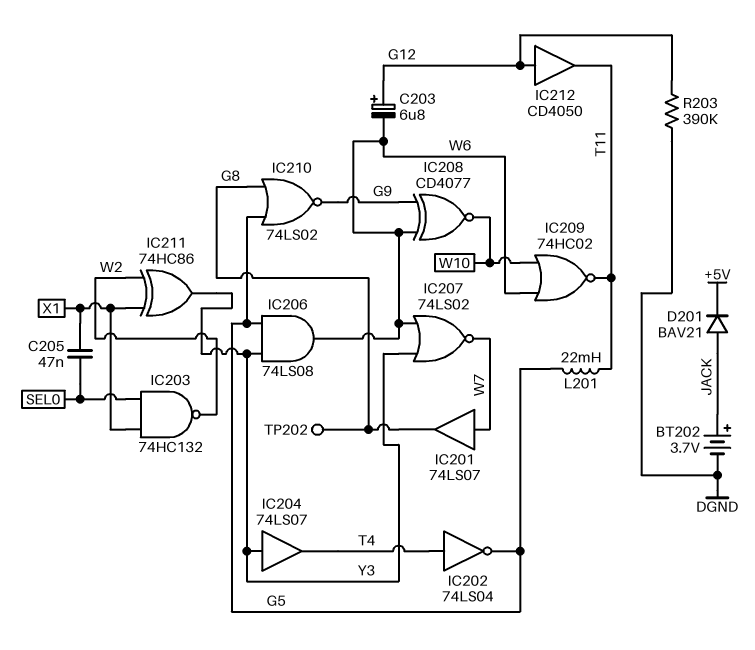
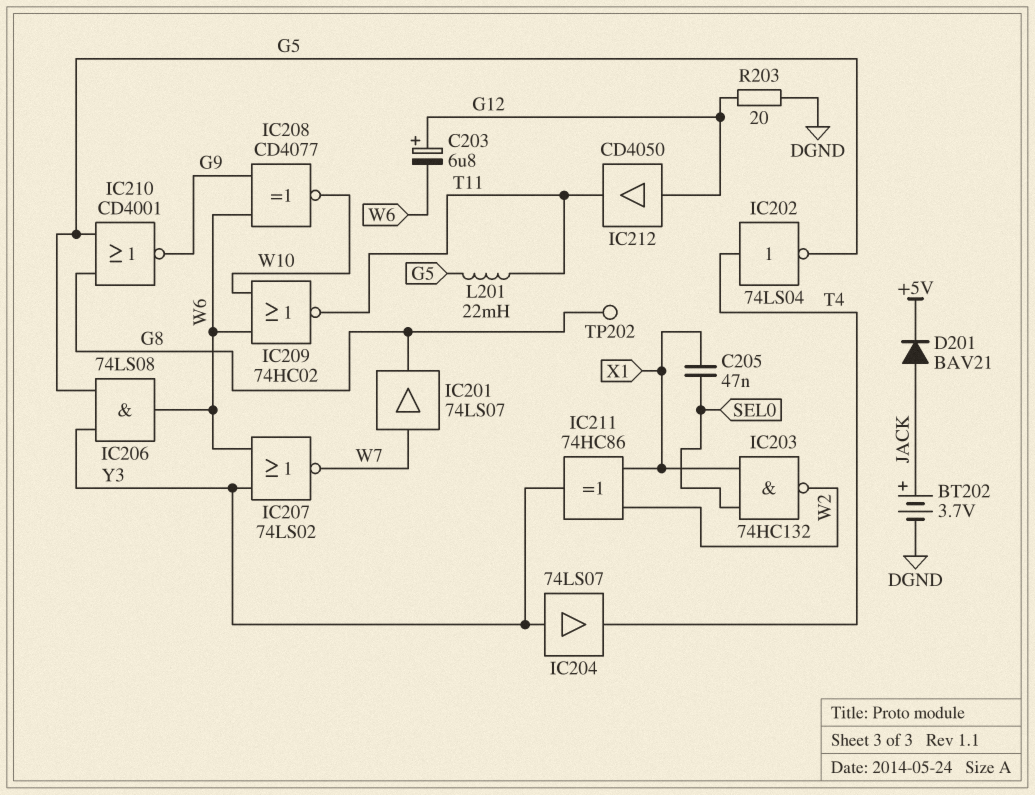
IC210: NOR 74LS02 (in G5, in G8, out G9) -> NOR CD4001 (in G5, in G8, out G9)
R203: 390k (DGND, G12) -> 20 (DGND, G12)

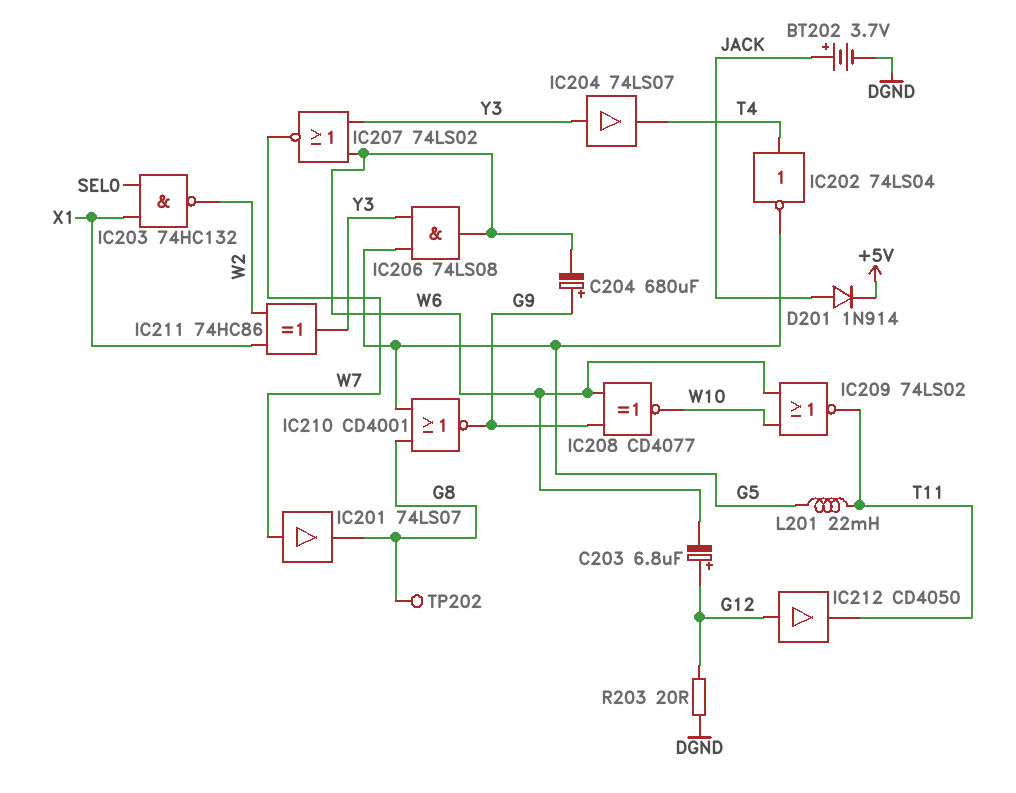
C204: none -> 680uF (plus G9, minus W6)
C205: 47nF (SEL0, X1) -> none
D201: diode BAV21 (A JACK, K +5V) -> diode 1N914 (A JACK, K +5V)
IC209: NOR 74HC02 (in W6, in W10, out T11) -> NOR 74LS02 (in W6, in W10, out T11)

